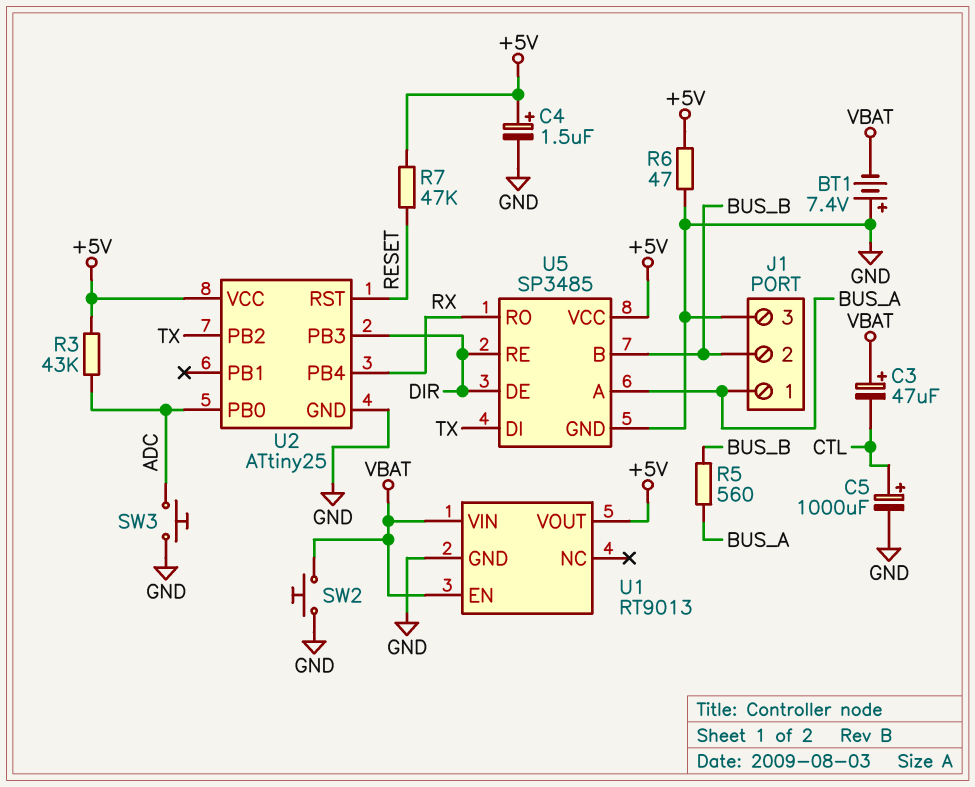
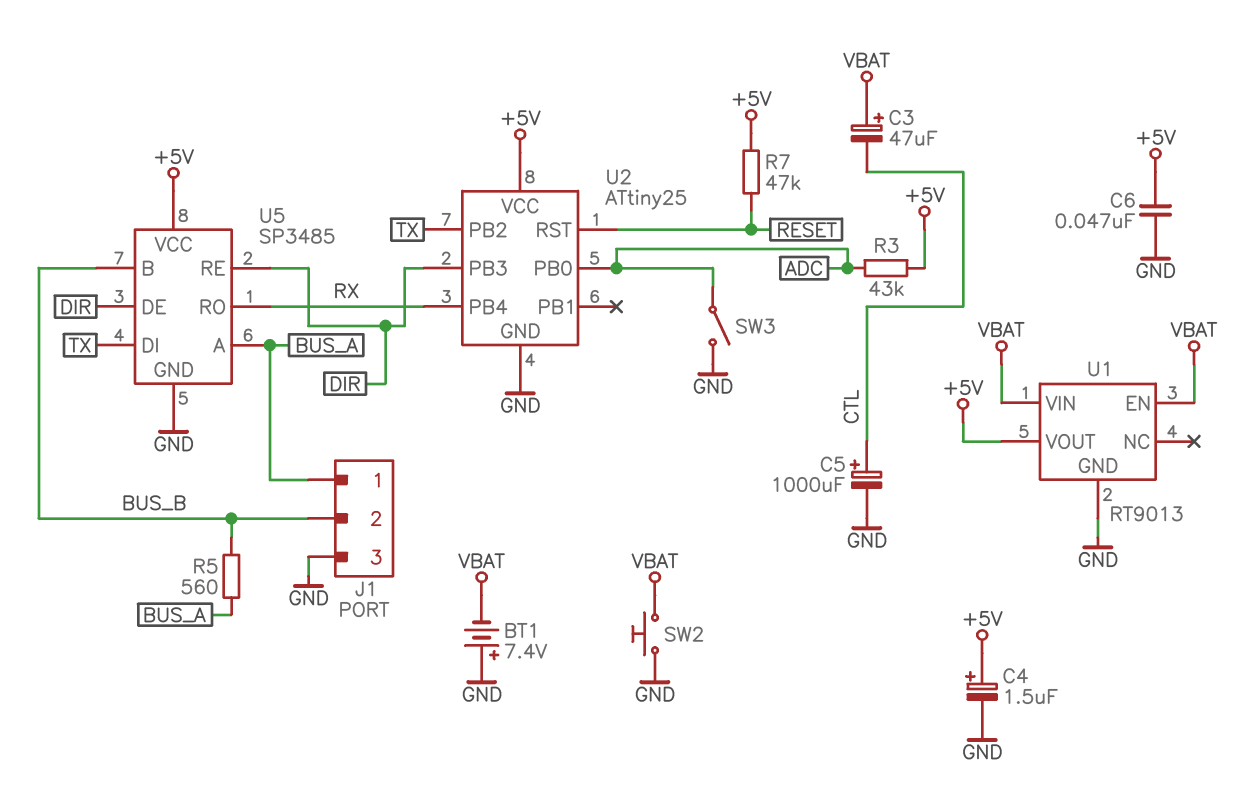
C6: none -> 47nF (+5V, GND)
R6: 47 (+5V, GND) -> none
SW3: button (ADC, GND) -> switch (ADC, GND)

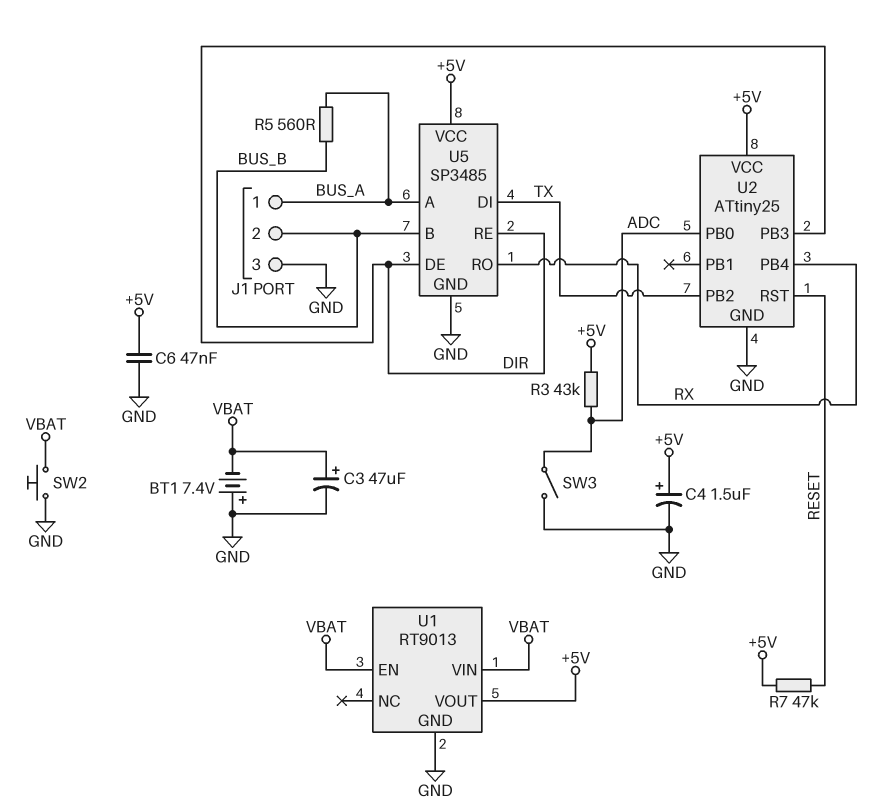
C3: 47uF (plus VBAT, minus CTL) -> 47uF (plus VBAT, minus GND)
C5: 1000uF (plus CTL, minus GND) -> none

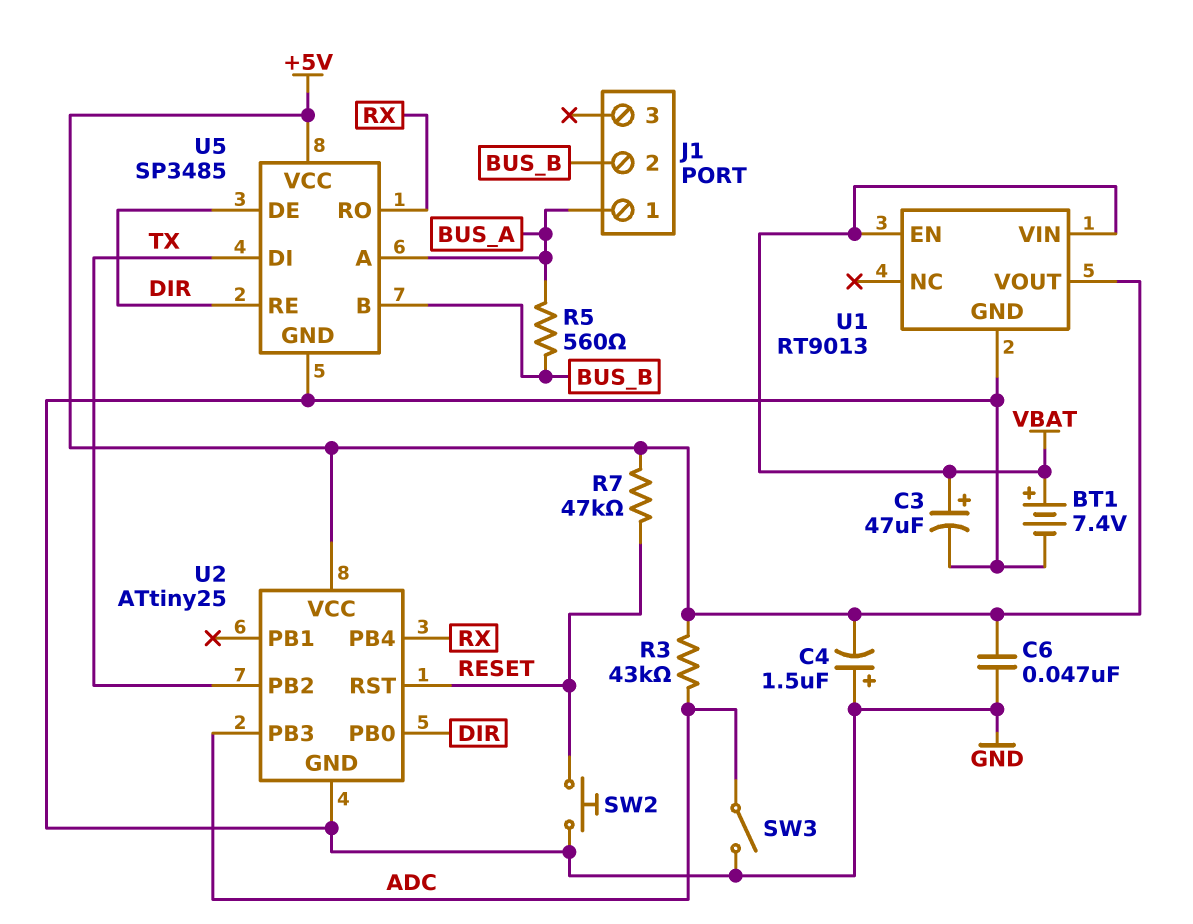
BT1: 7.4V (plus GND, minus VBAT) -> 7.4V (plus VBAT, minus GND)
C4: 1.5uF (plus +5V, minus GND) -> 1.5uF (plus GND, minus +5V)
J1 pin 3: GND -> none
SW2: button (GND, VBAT) -> button (GND, RESET)
U2 pin PB0: ADC -> DIR
U2 pin PB3: DIR -> ADC

